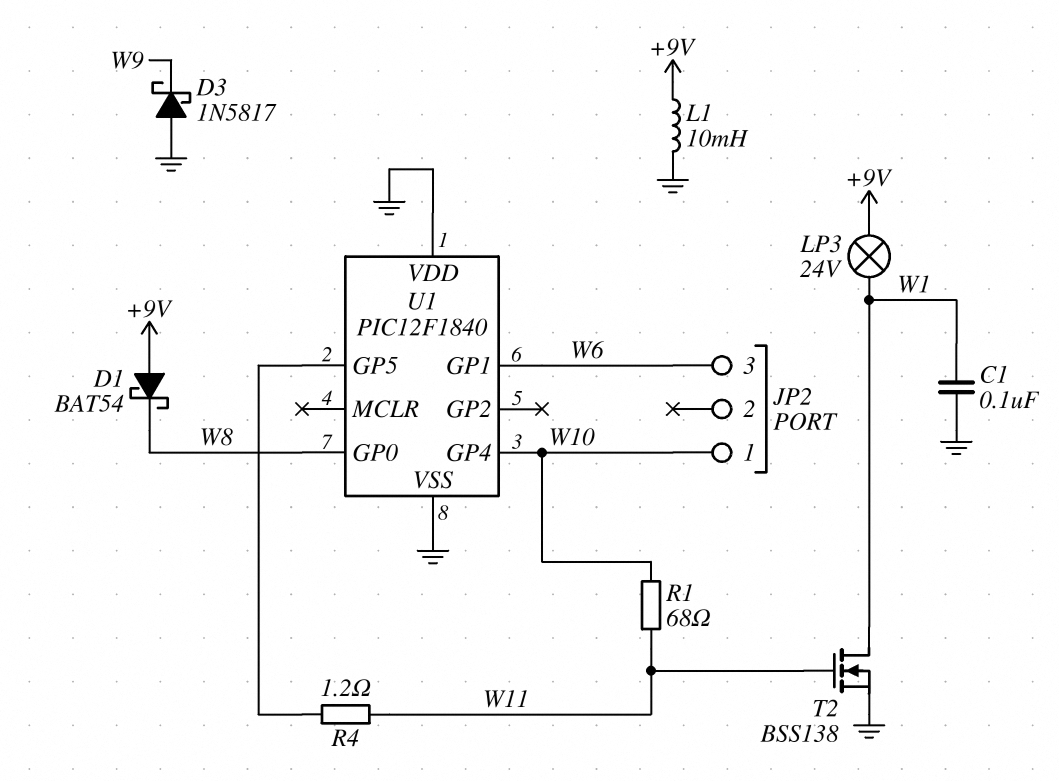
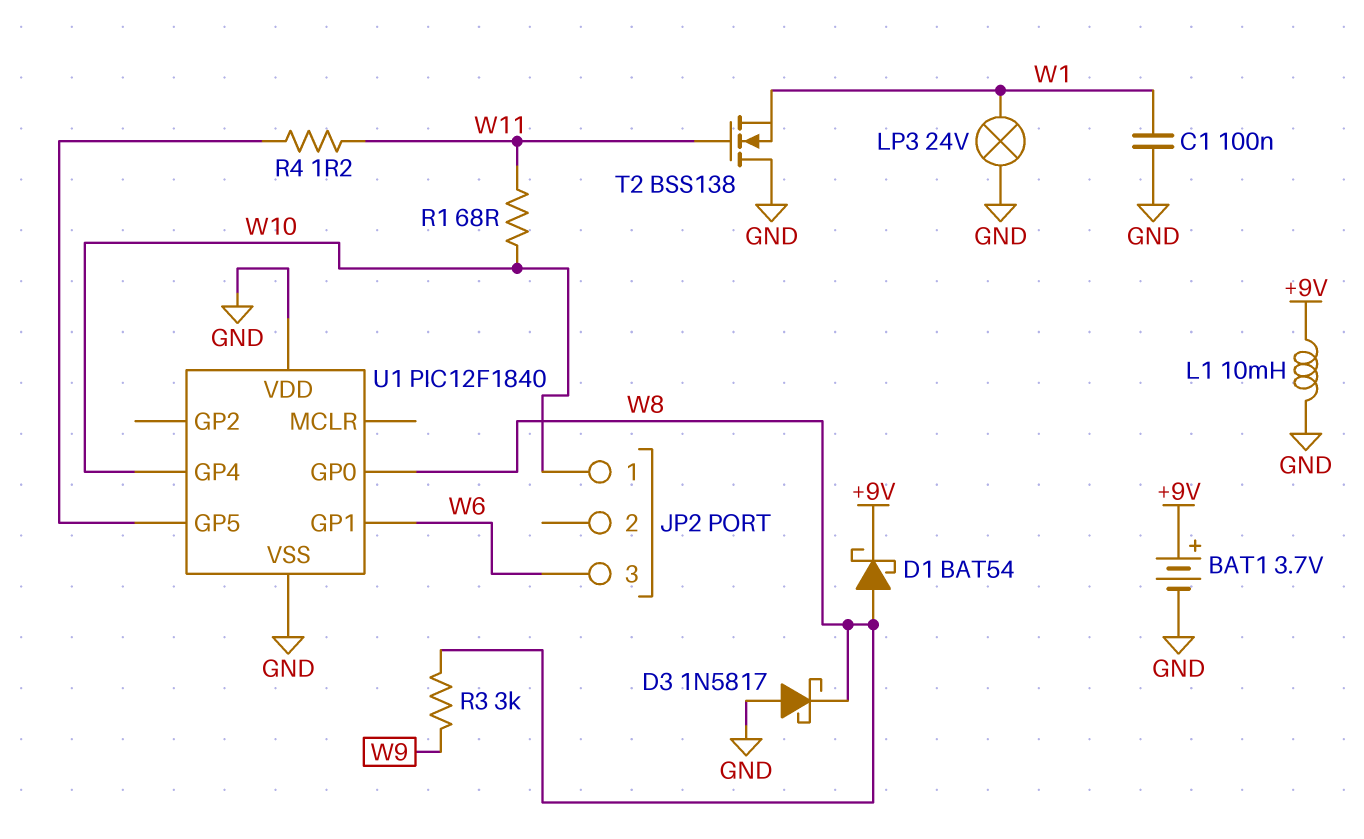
BAT1: none -> 3.7V (plus +9V, minus GND)
D1: schottky BAT54 (A +9V, K W8) -> schottky BAT54 (A W8, K +9V)
D3: schottky 1N5817 (A GND, K W9) -> schottky 1N5817 (A GND, K W8)
LP3: lamp 24V (+9V, W1) -> lamp 24V (GND, W1)
R3: none -> 3k (W8, W9)
T2: NMOS BSS138 (G W11, D W1, S GND) -> NMOS BSS138 (G W11, D GND, S W1)

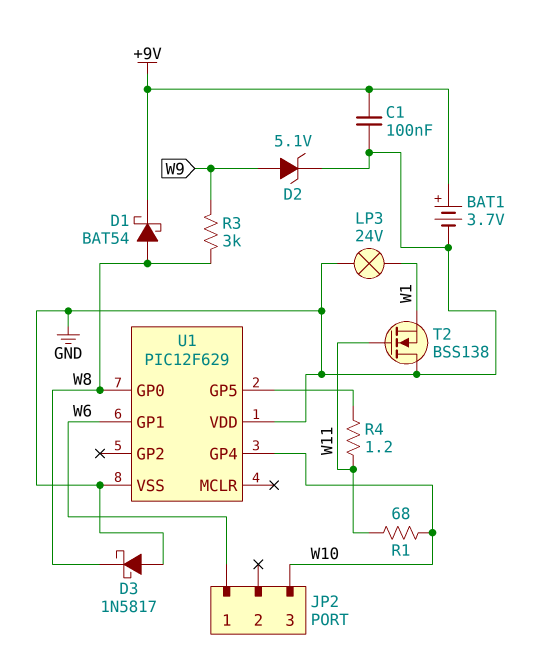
C1: 100nF (GND, W1) -> 100nF (+9V, GND)
D2: none -> zener 5.1V (A W9, K GND)
JP2 pin 1: W10 -> W6
JP2 pin 3: W6 -> W10
L1: 10mH (+9V, GND) -> none
U1: PIC12F1840 -> PIC12F629

